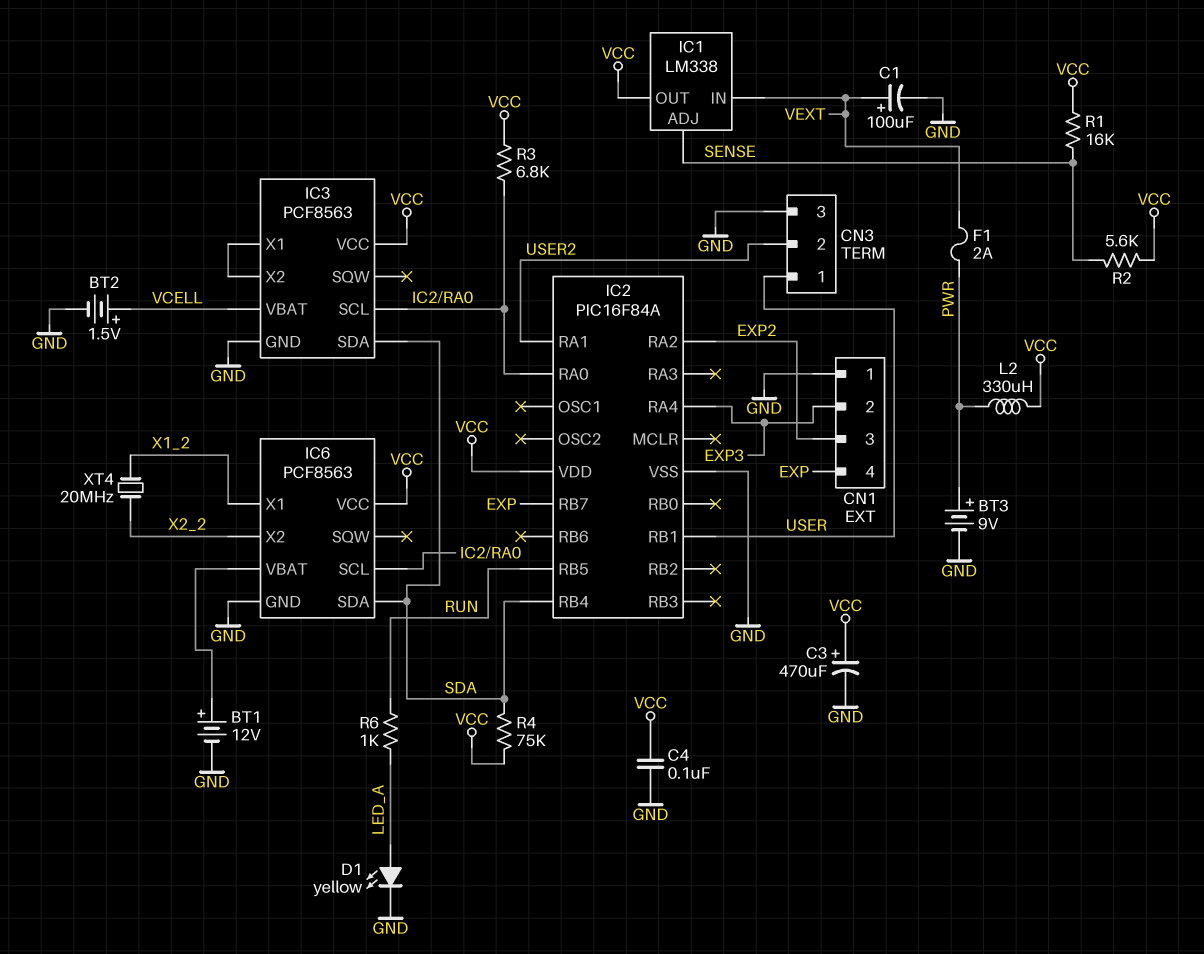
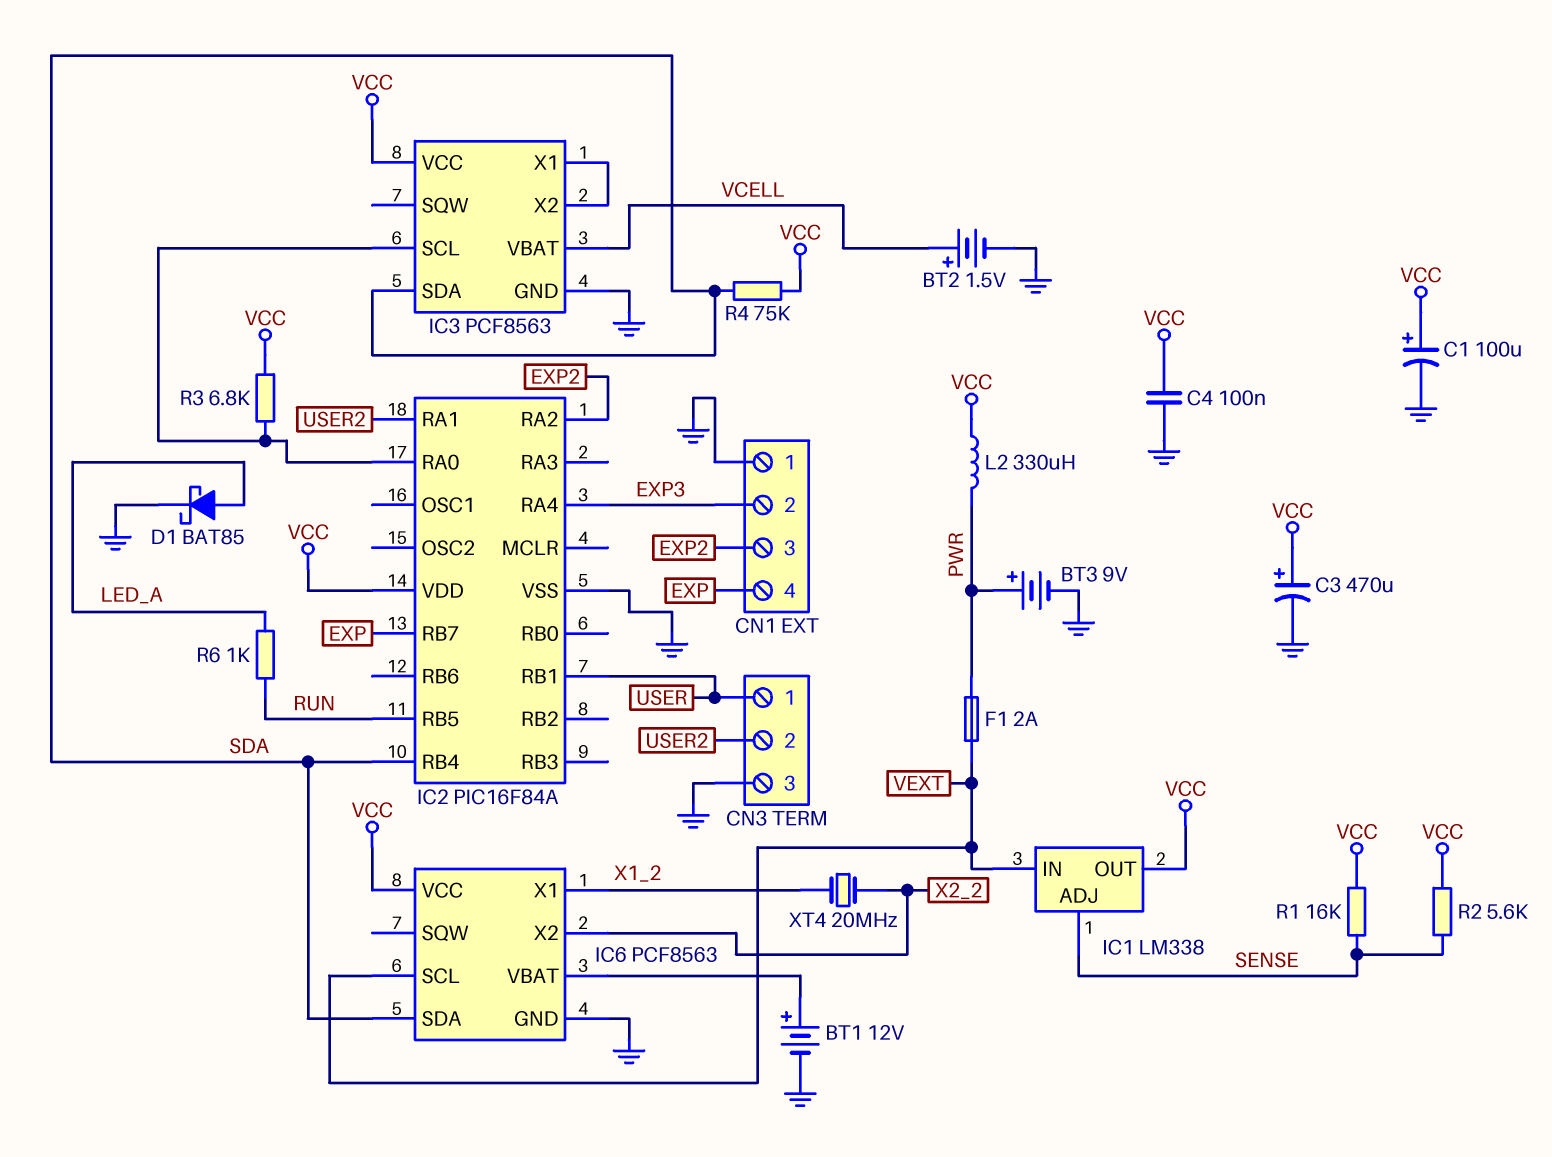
C1: 100uF (plus VEXT, minus GND) -> 100uF (plus VCC, minus GND)
D1: LED yellow (A LED_A, K GND) -> schottky BAT85 (A LED_A, K GND)
IC6 pin SCL: IC2/RA0 -> VEXT

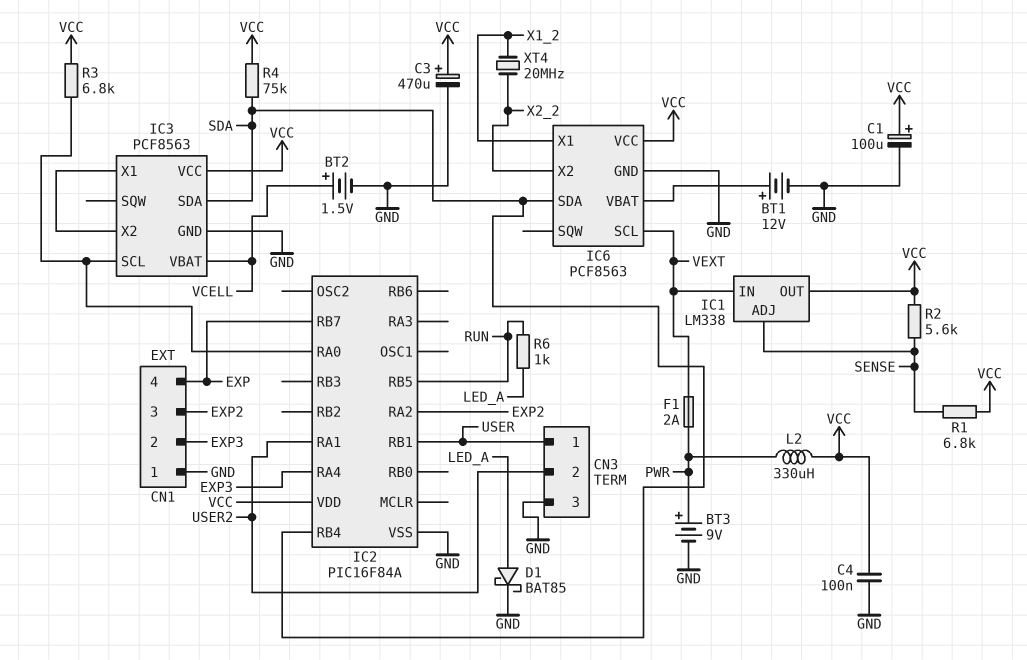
R1: 16k (SENSE, VCC) -> 6.8k (SENSE, VCC)

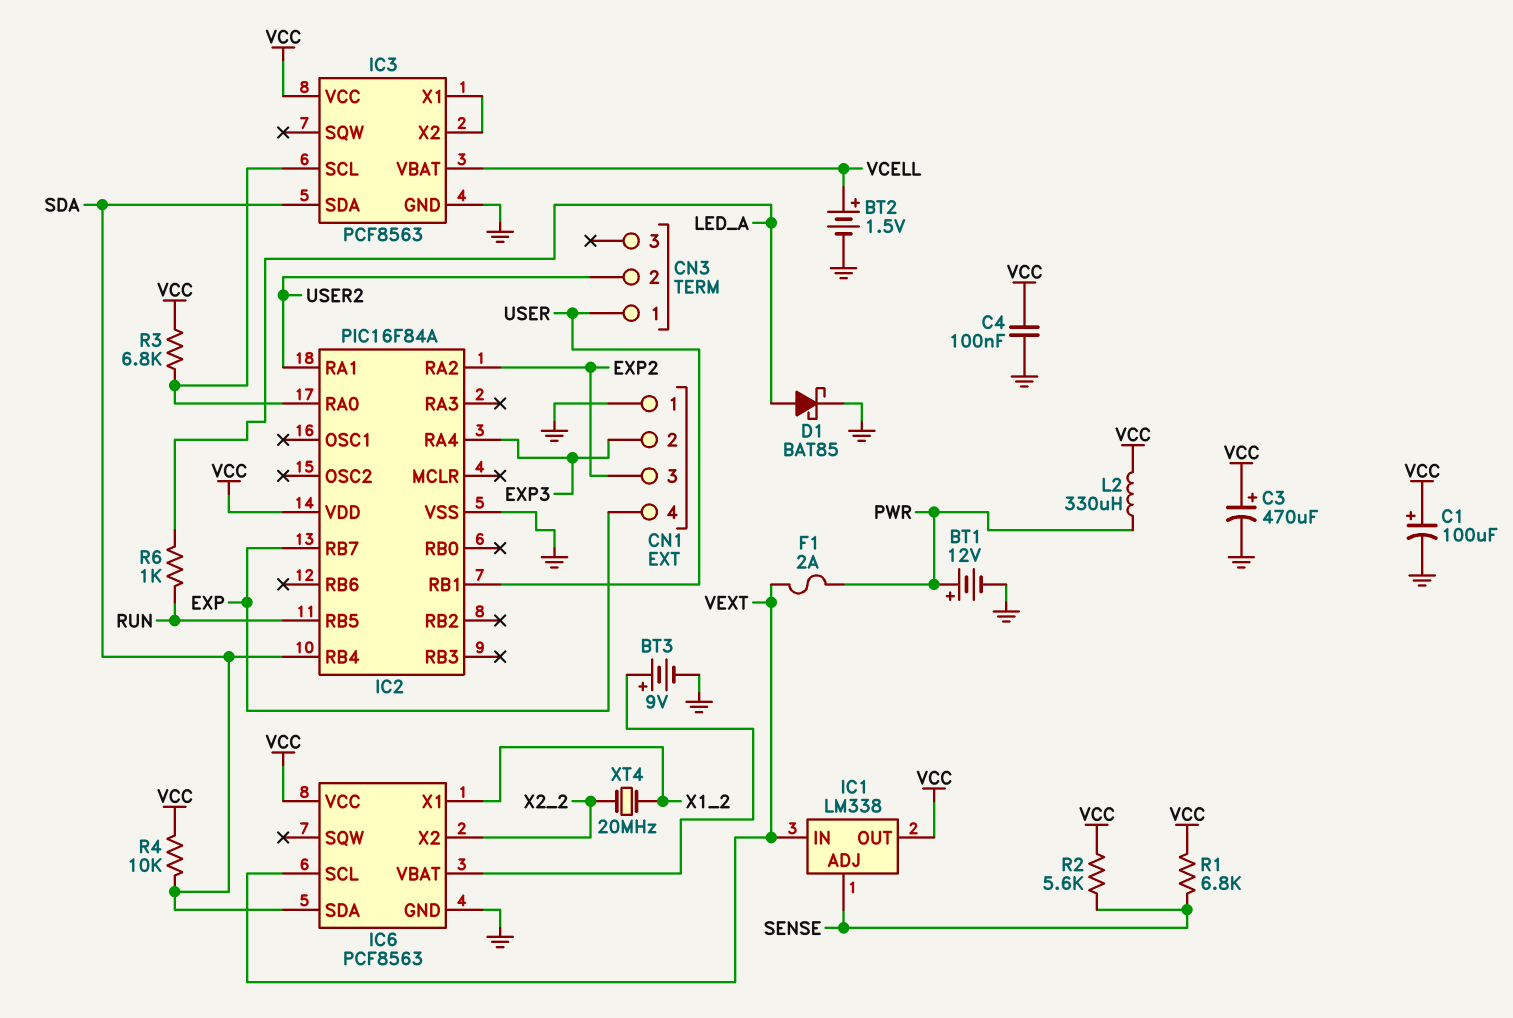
BT1: 12V (plus IC6/VBAT, minus GND) -> 12V (plus PWR, minus GND)
BT3: 9V (plus PWR, minus GND) -> 9V (plus IC6/VBAT, minus GND)
CN3 pin 3: GND -> none
R4: 75k (SDA, VCC) -> 10k (SDA, VCC)

